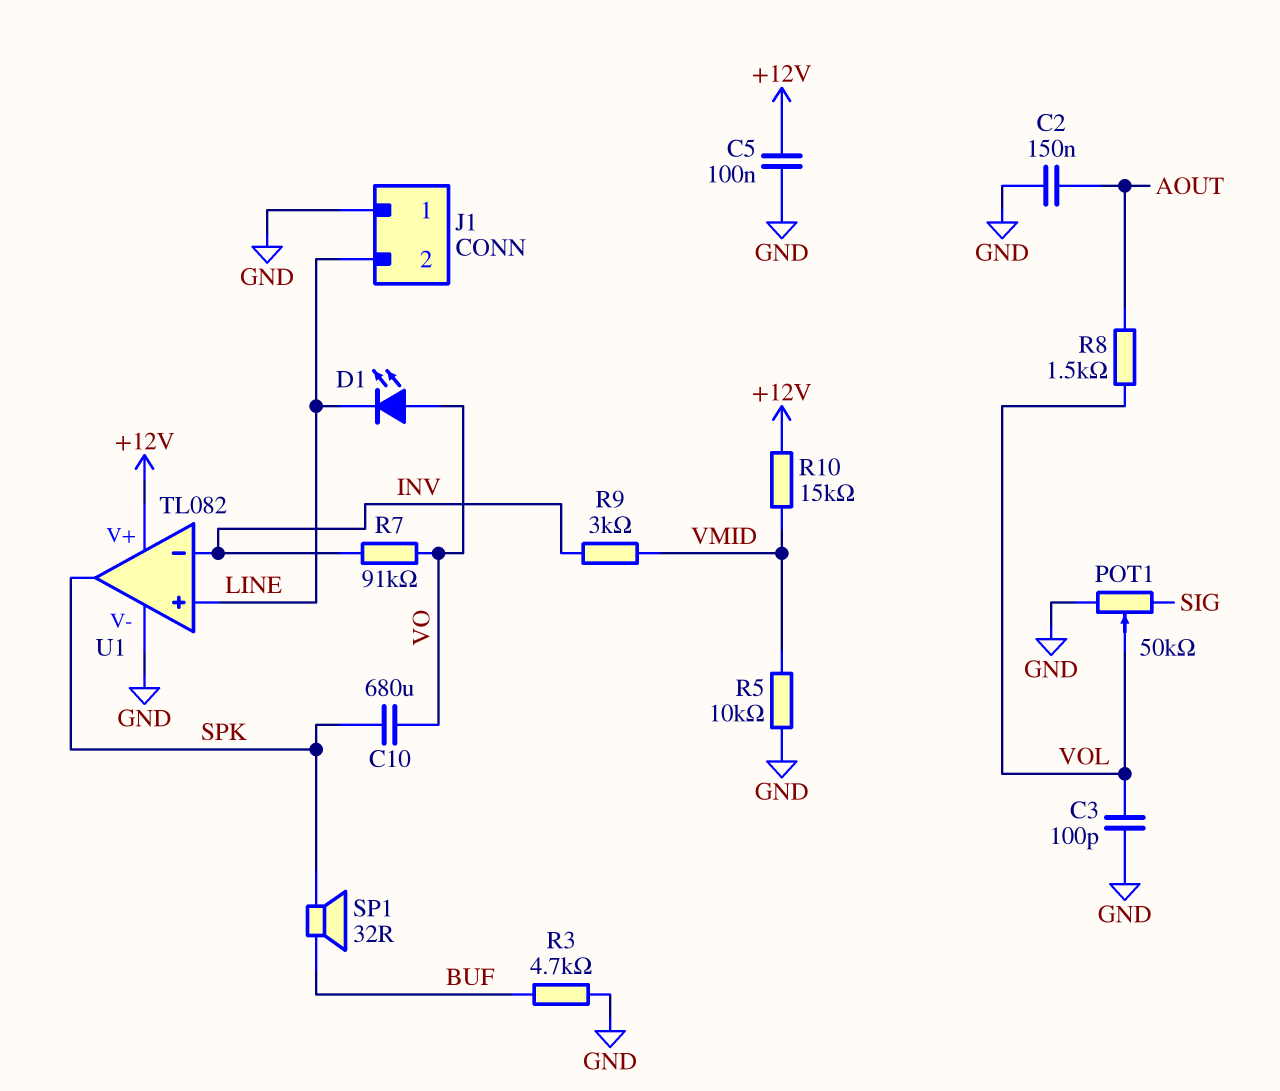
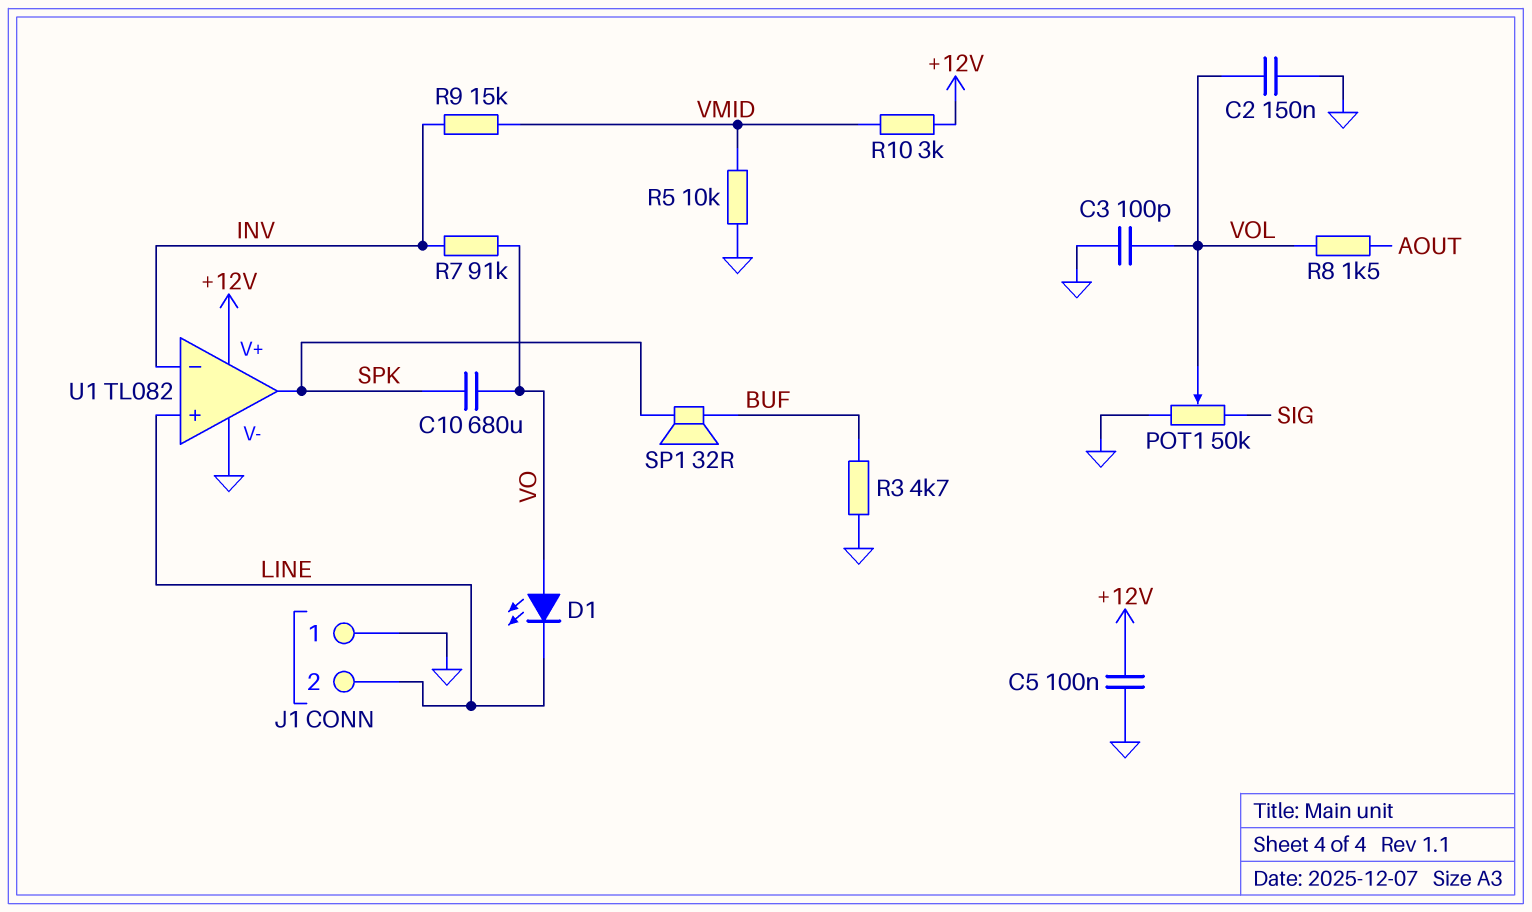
C2: 150nF (AOUT, GND) -> 150nF (GND, VOL)
R9: 3k (INV, VMID) -> 15k (INV, VMID)
R10: 15k (+12V, VMID) -> 3k (+12V, VMID)

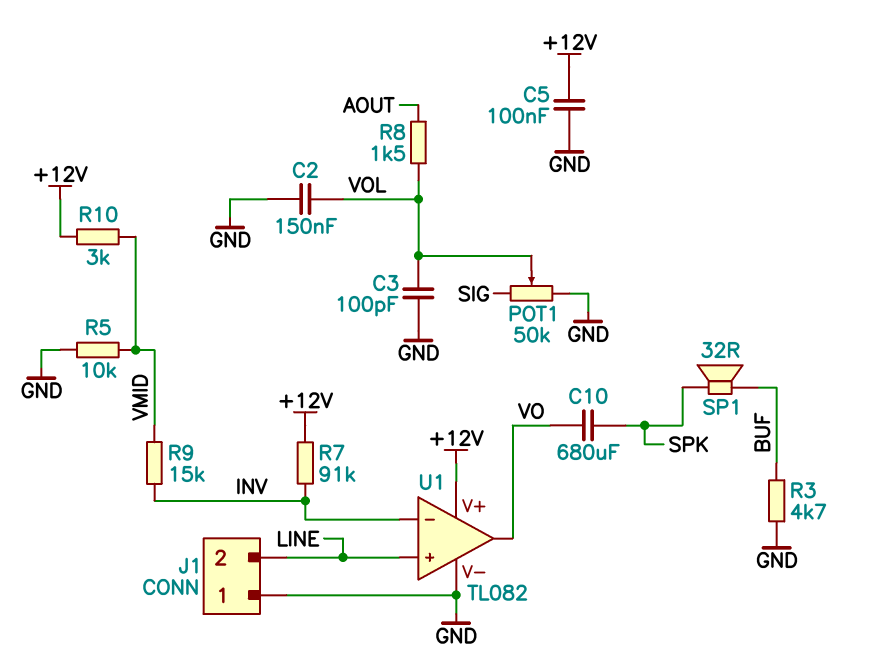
D1: LED (A VO, K LINE) -> none
R7: 91k (INV, VO) -> 91k (+12V, INV)
U1 pin out: SPK -> VO

